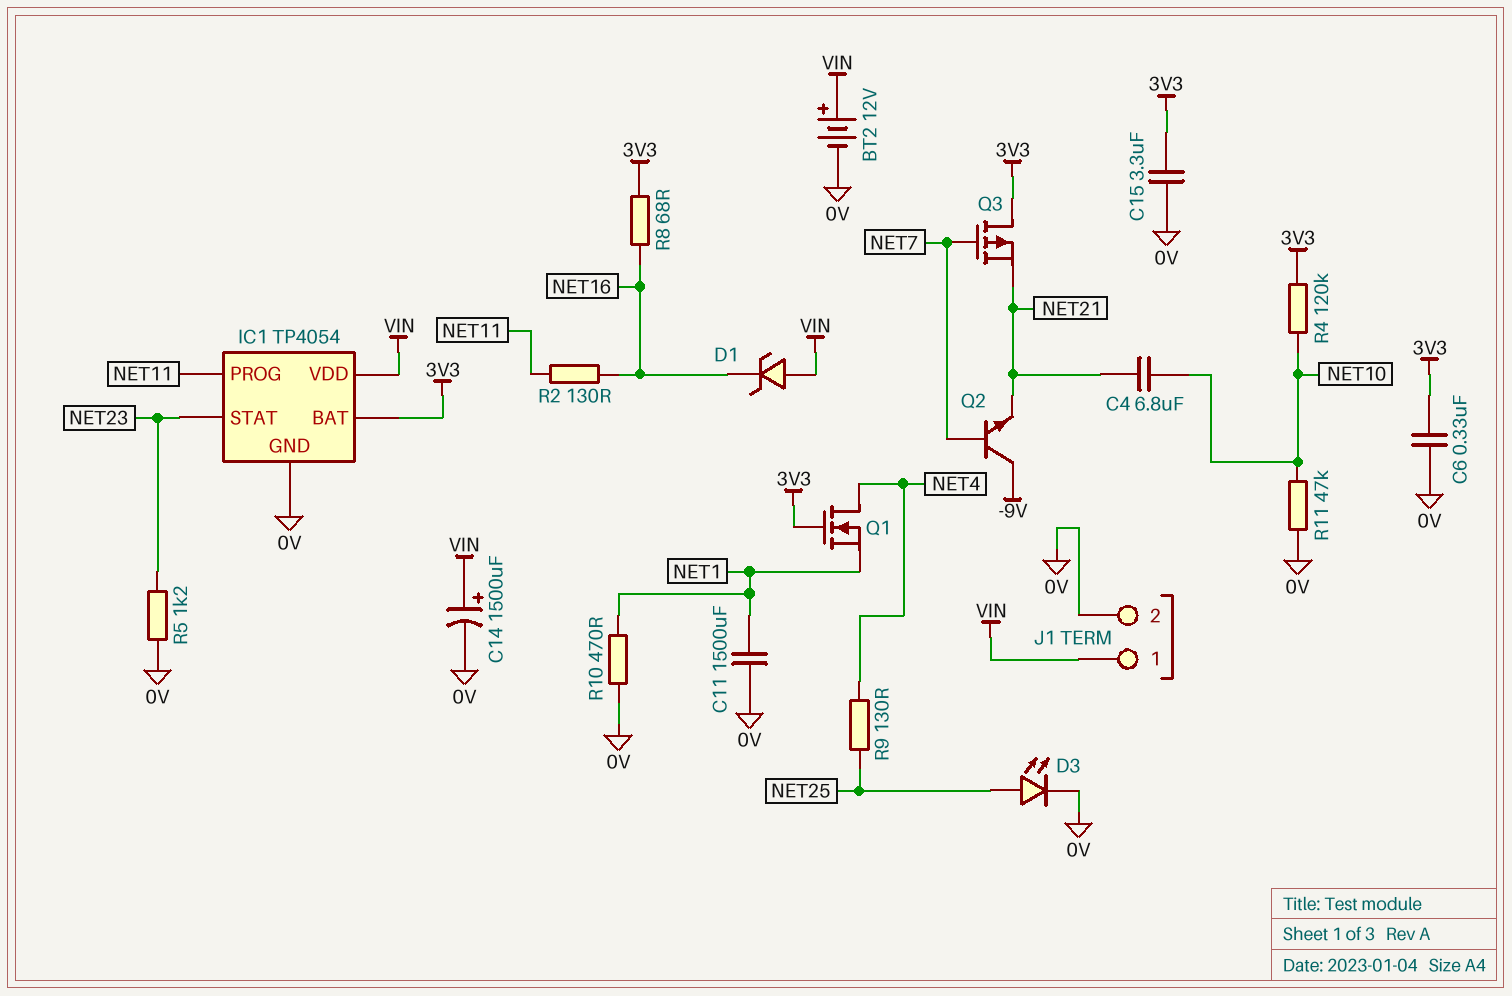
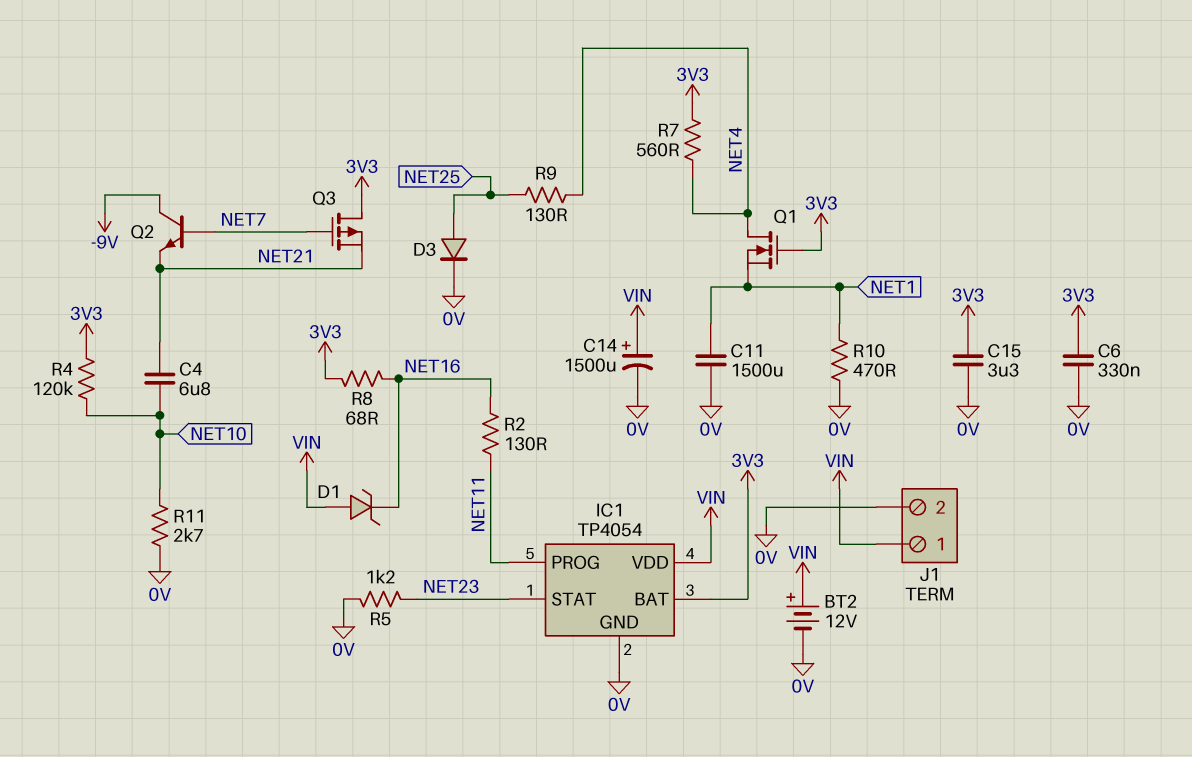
D3: LED (A NET25, K 0V) -> diode (A NET25, K 0V)
R7: none -> 560 (3V3, NET4)
R11: 47k (0V, NET10) -> 2.7k (0V, NET10)

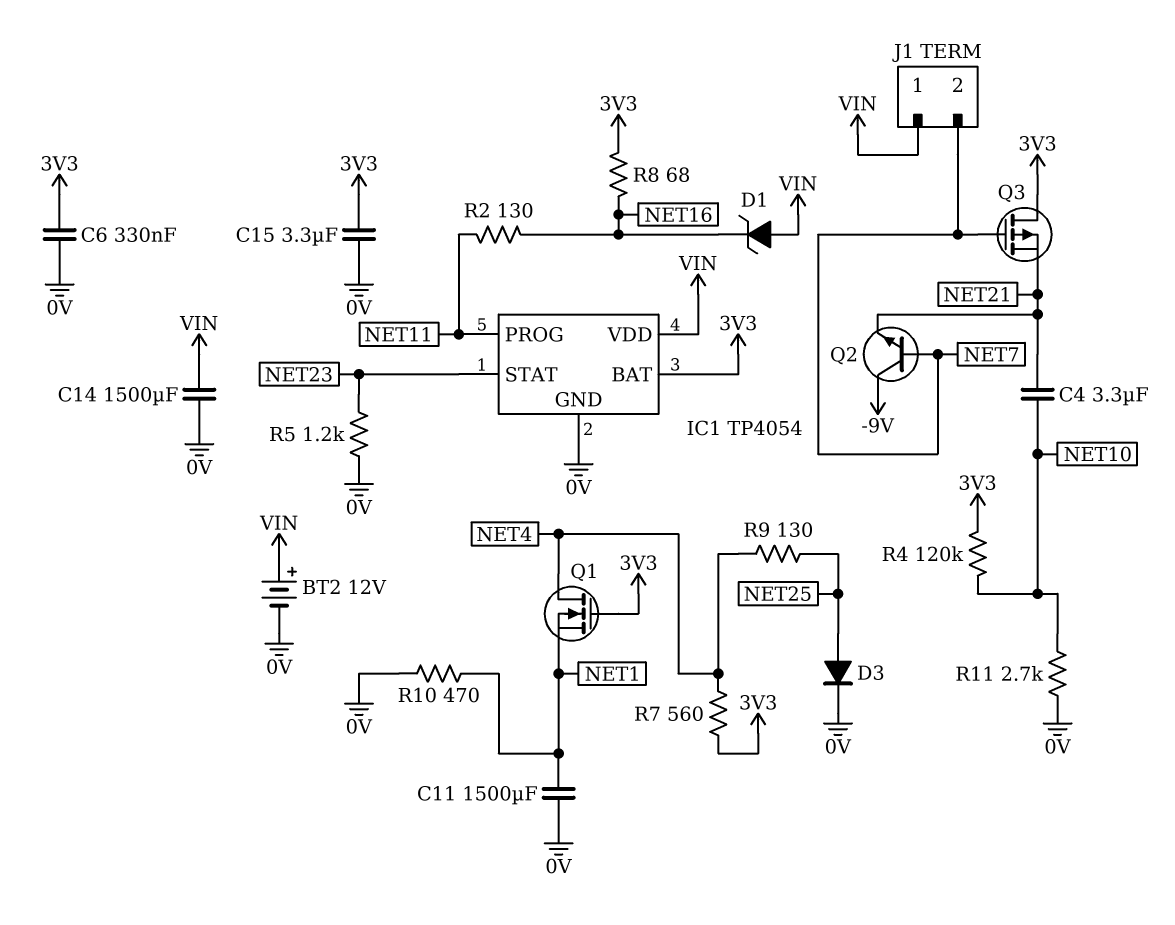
C4: 6.8uF (NET10, NET21) -> 3.3uF (NET10, NET21)
C14: 1500uF (plus VIN, minus 0V) -> 1500uF (0V, VIN)
J1 pin 2: 0V -> NET7

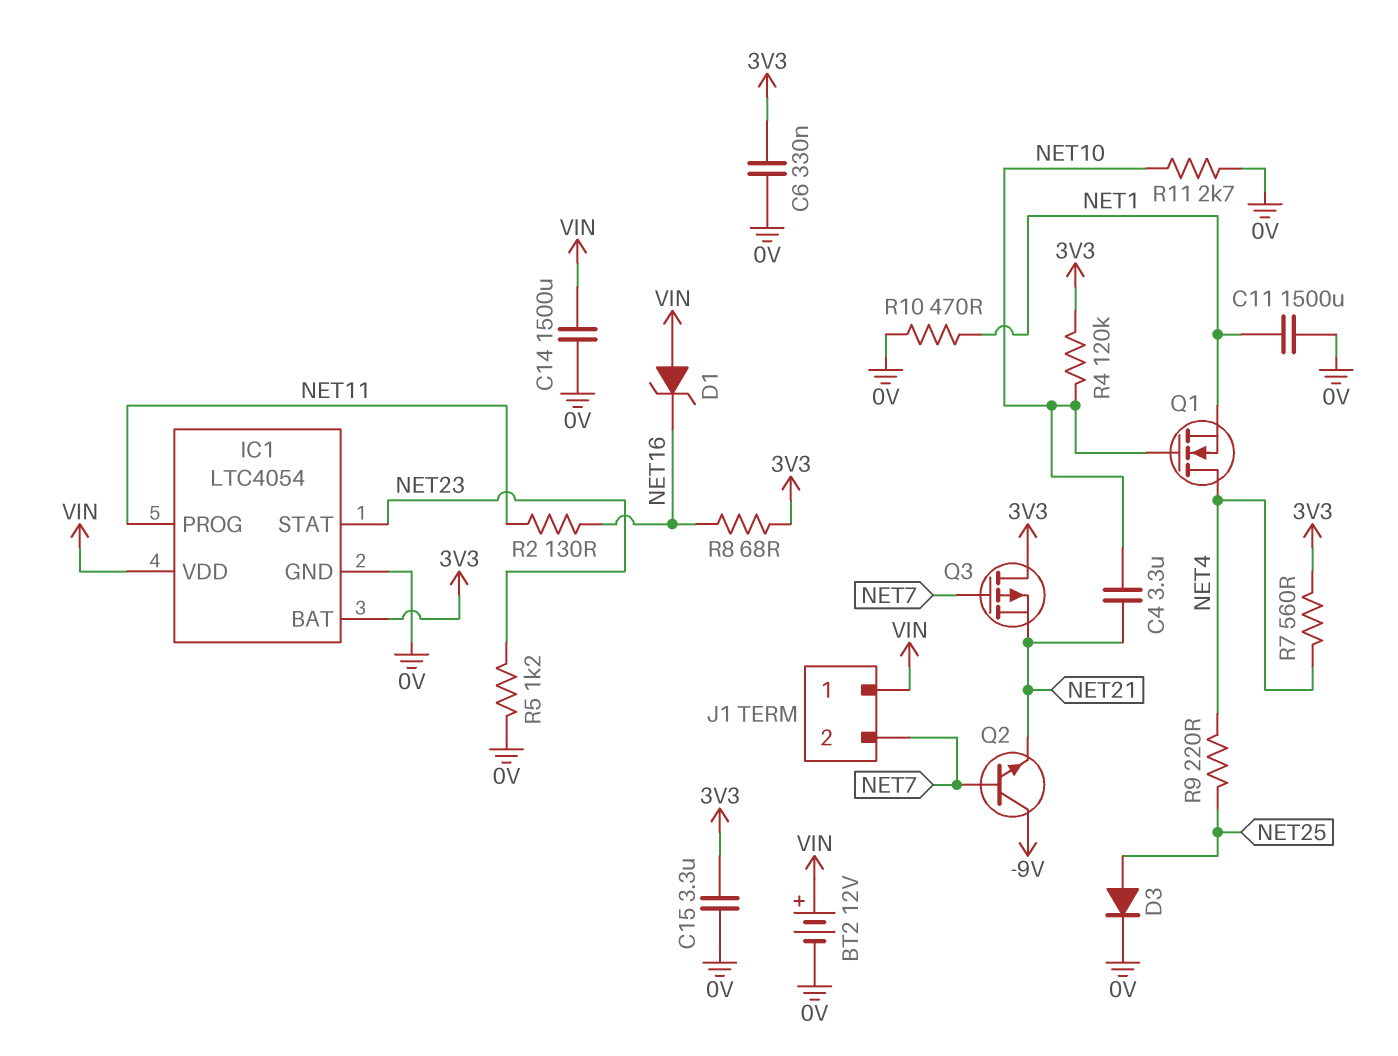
IC1: TP4054 -> LTC4054
Q1: NMOS (G 3V3, D NET4, S NET1) -> NMOS (G NET10, D NET4, S NET1)
R9: 130 (NET4, NET25) -> 220 (NET4, NET25)

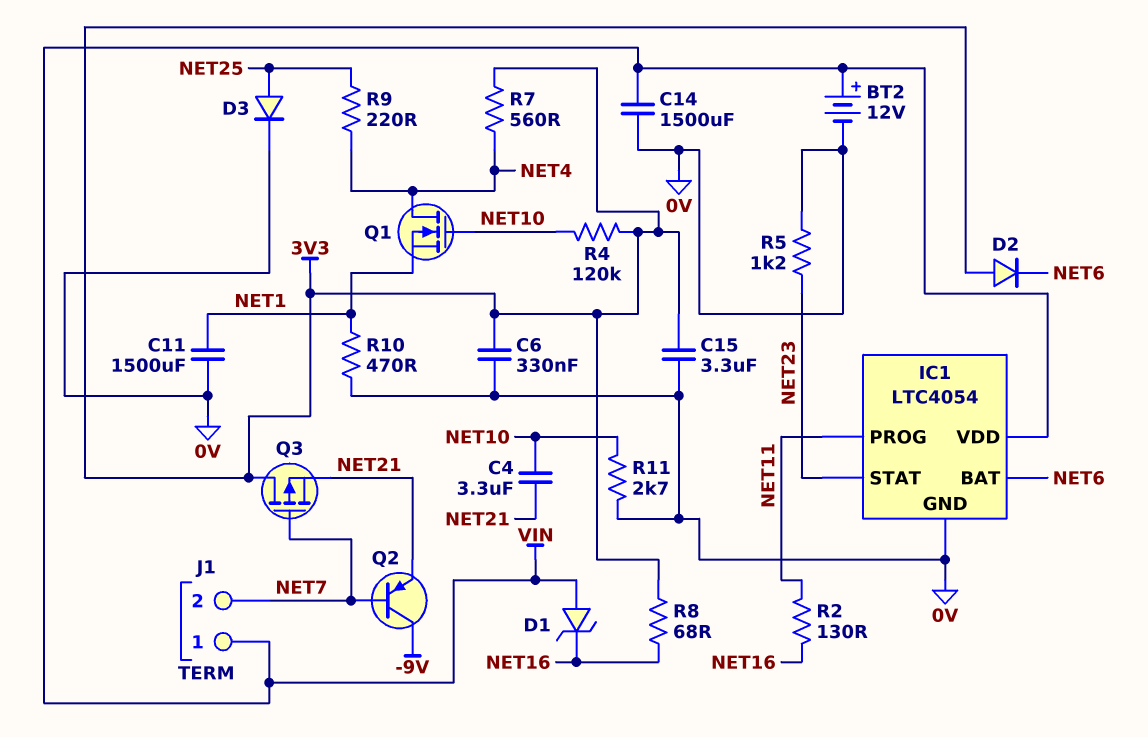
D2: none -> diode (A 3V3, K NET6)
IC1 pin BAT: 3V3 -> NET6
Q2: NPN (B NET7, C -9V, E NET21) -> PNP (B NET7, C -9V, E NET21)

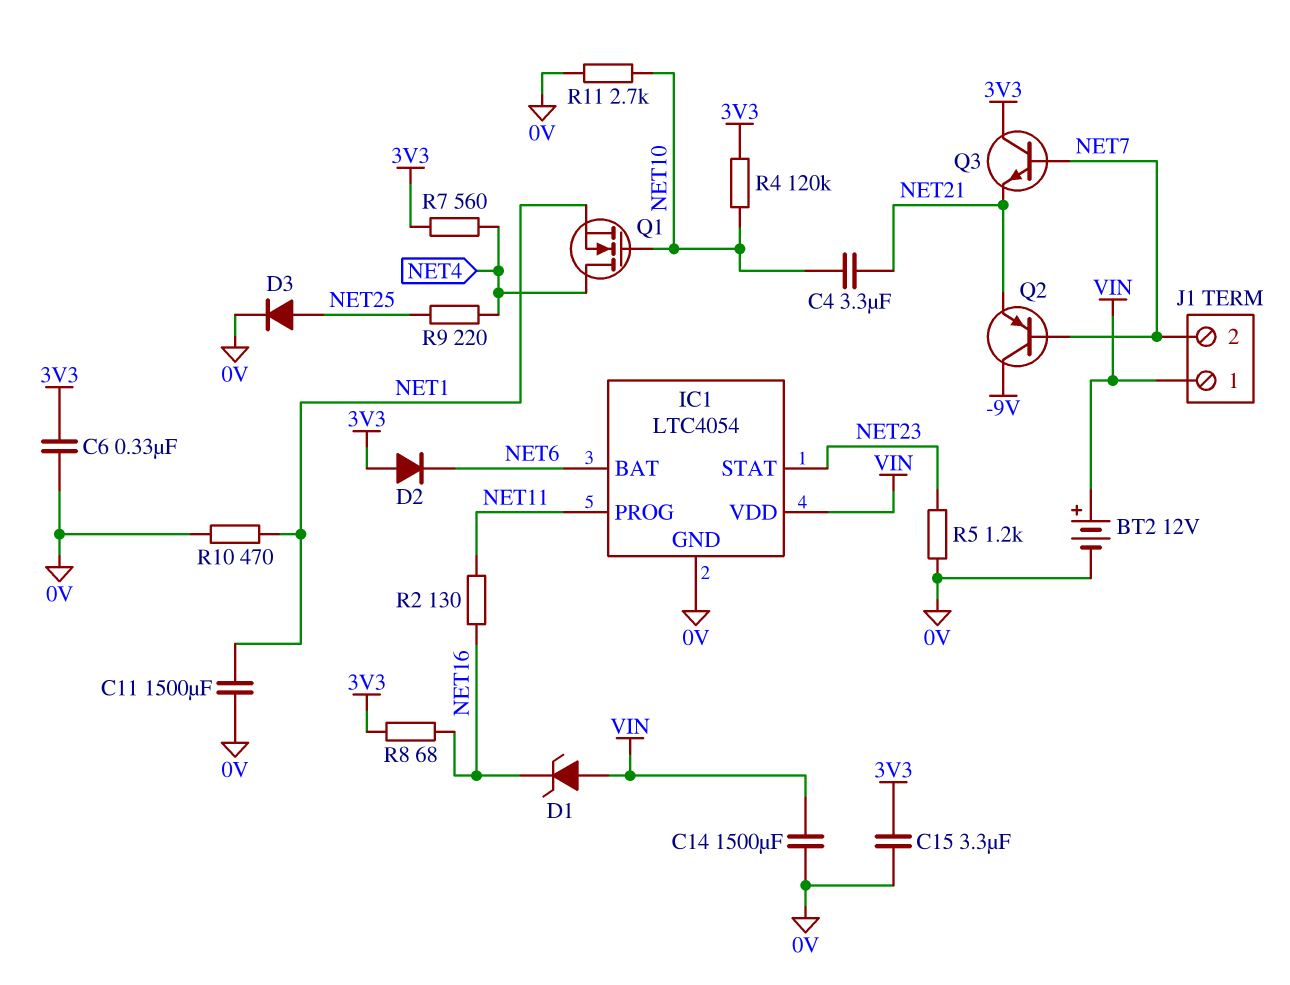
Q3: PMOS (G NET7, D 3V3, S NET21) -> NPN (B NET7, C 3V3, E NET21)

